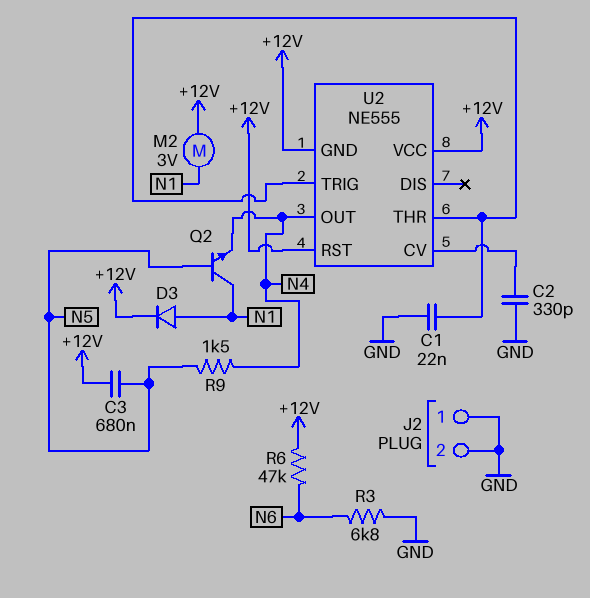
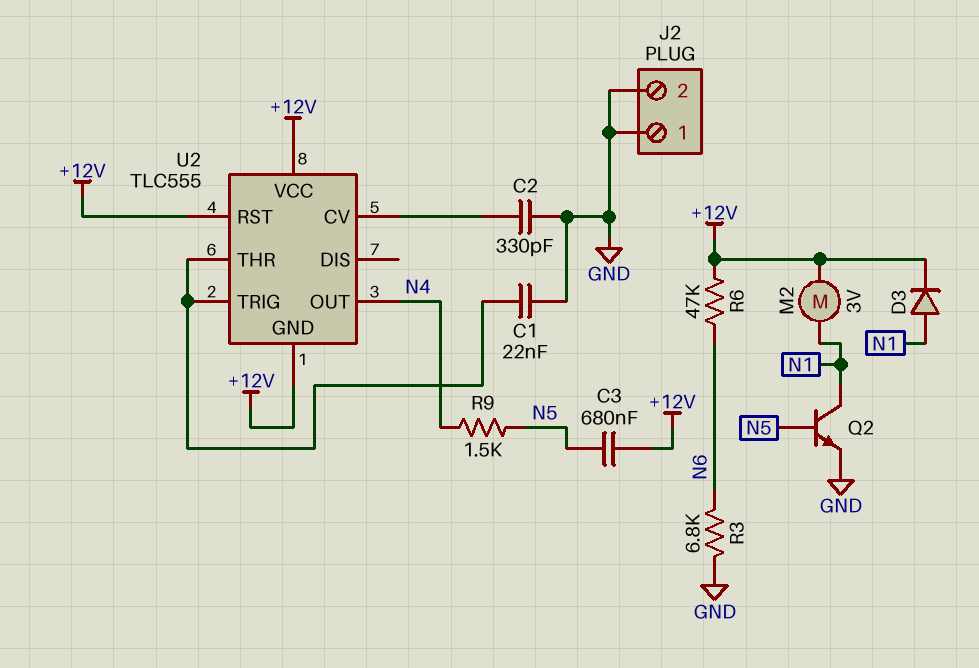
Q2: NPN (B N5, C N1, E N4) -> NPN (B N5, C N1, E GND)
U2: NE555 -> TLC555

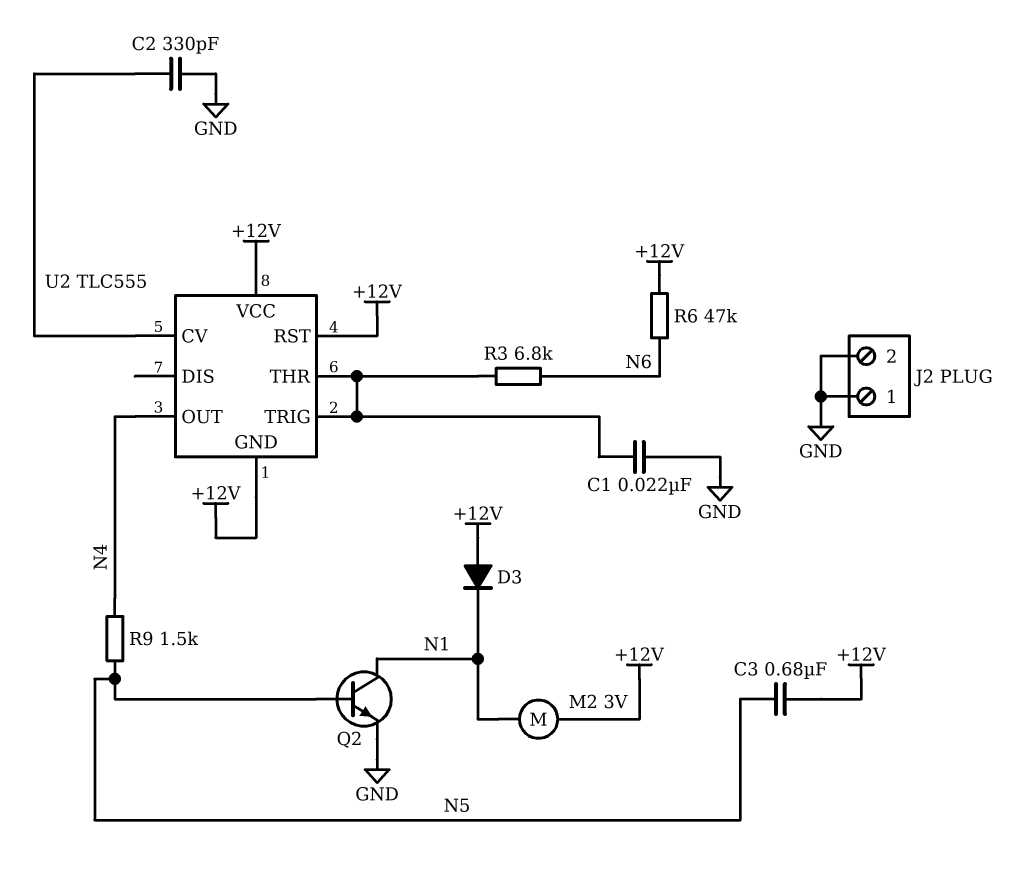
D3: diode (A N1, K +12V) -> diode (A +12V, K N1)
R3: 6.8k (GND, N6) -> 6.8k (N6, U2/THR)

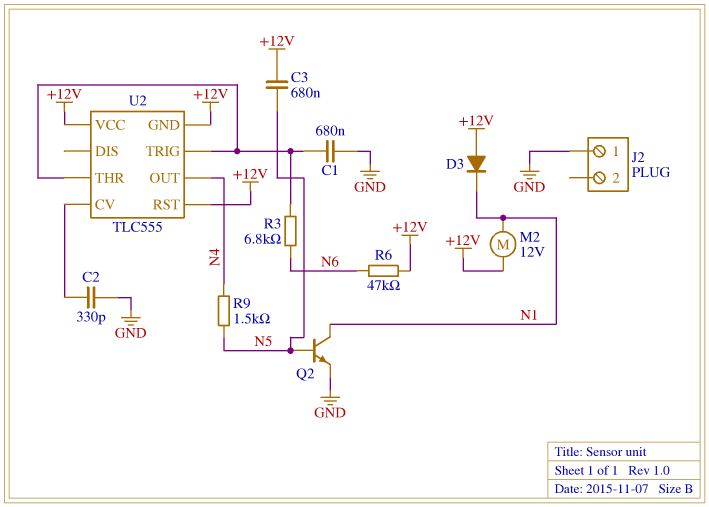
C1: 22nF (GND, U2/THR) -> 680nF (GND, U2/THR)
J2 pin 2: GND -> none
M2: motor 3V (+12V, N1) -> motor 12V (+12V, N1)

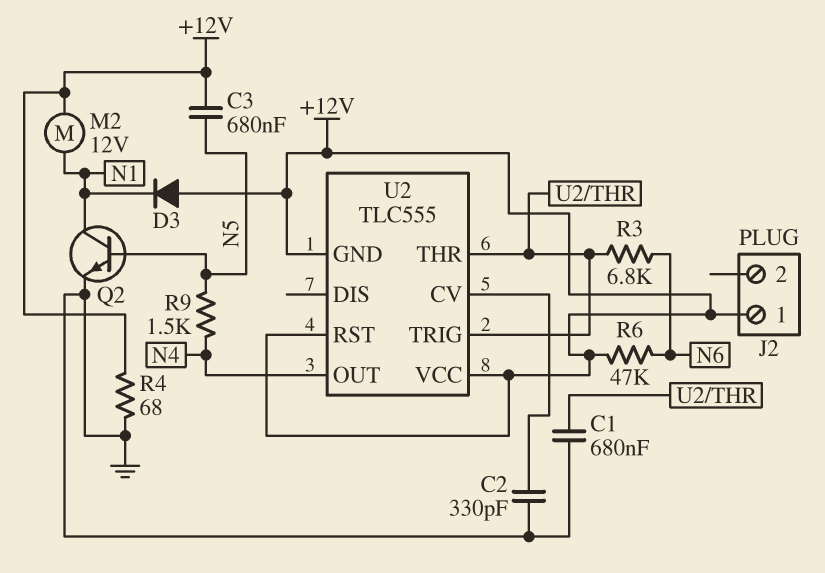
J2 pin 1: GND -> +12V
R4: none -> 68 (+12V, GND)

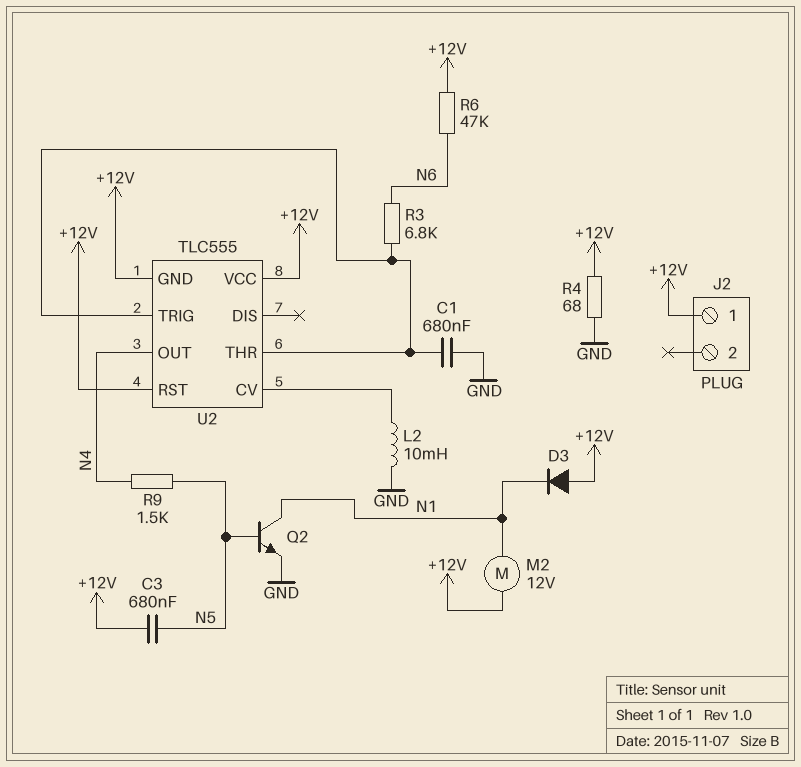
C2: 330pF (GND, U2/CV) -> none
L2: none -> 10mH (GND, U2/CV)

